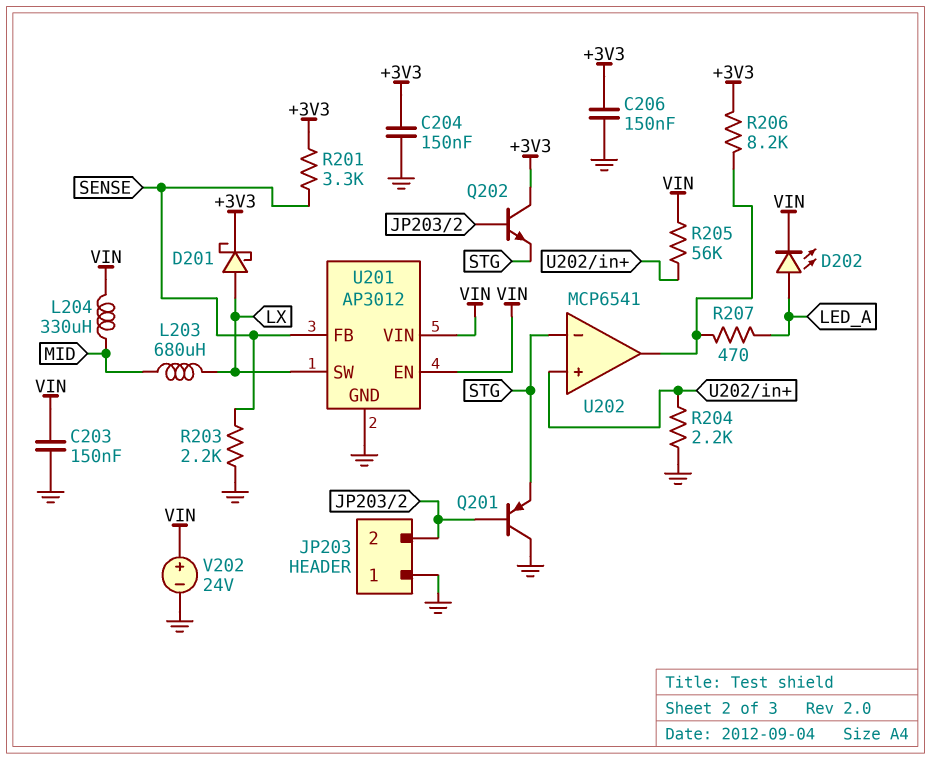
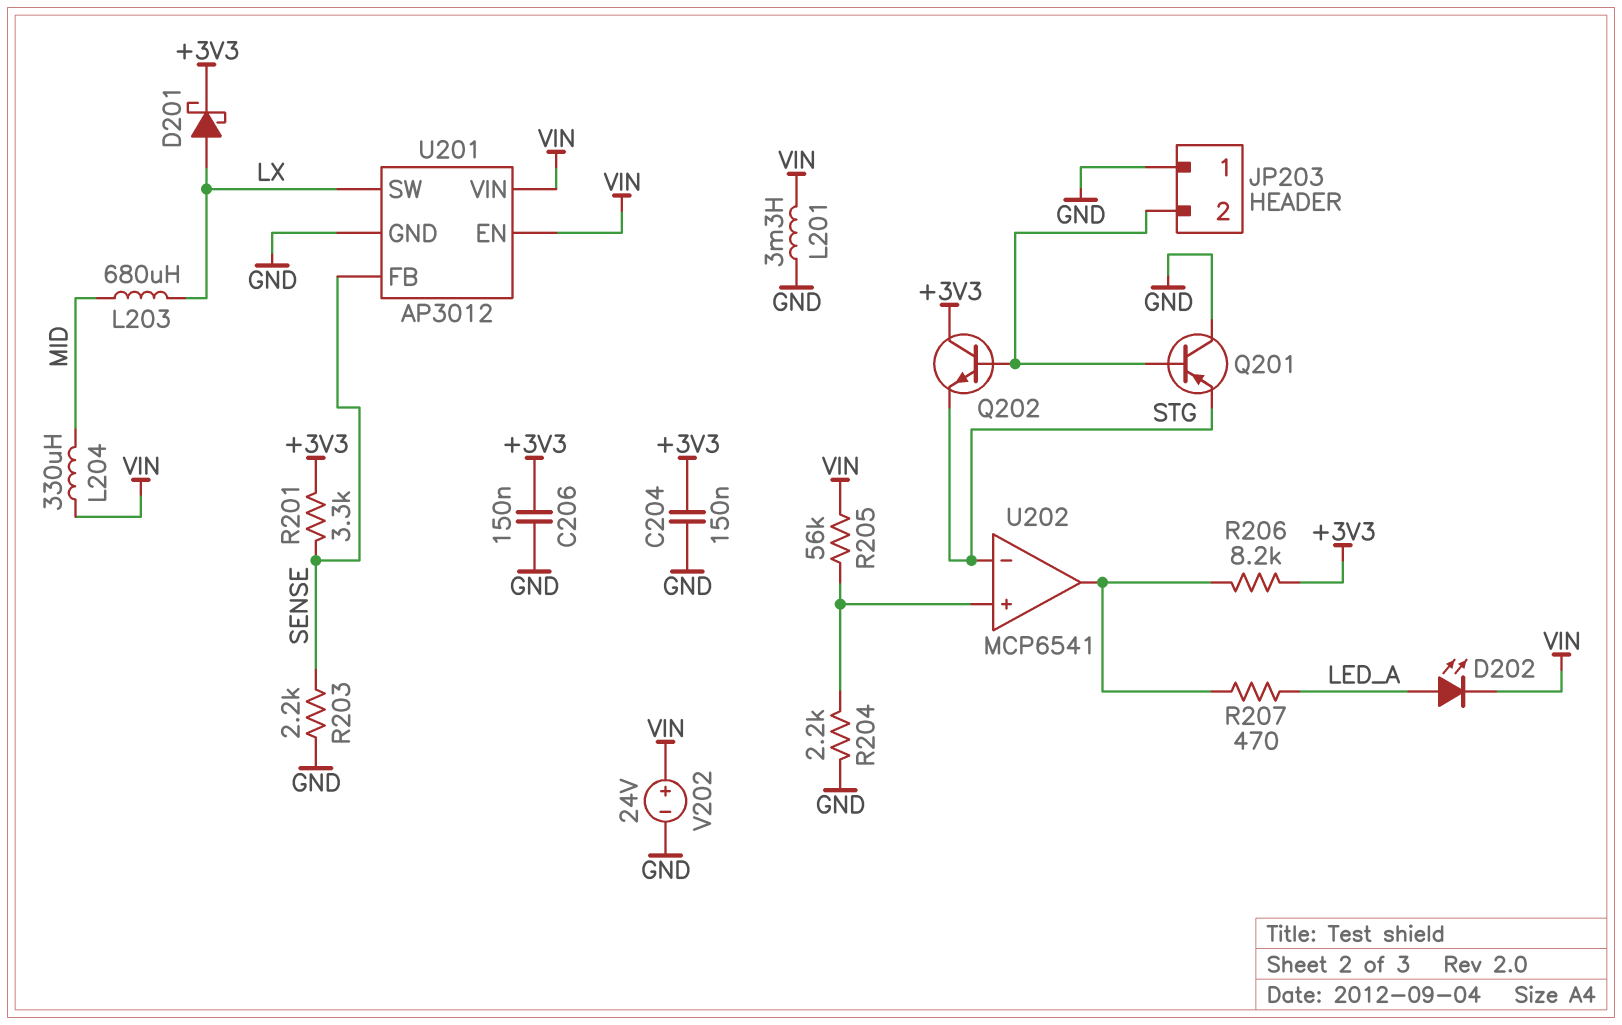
C203: 150nF (GND, VIN) -> none
L201: none -> 3.3mH (GND, VIN)

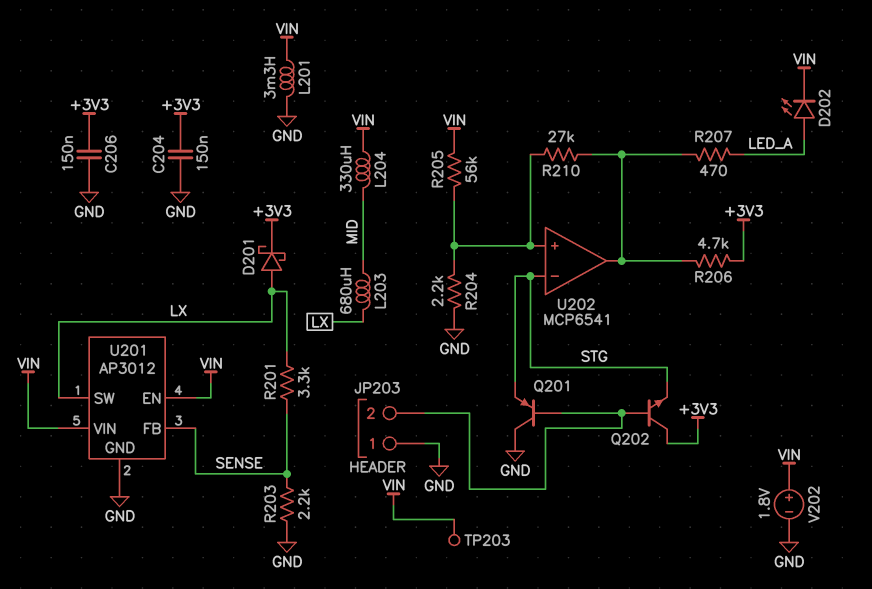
R201: 3.3k (+3V3, SENSE) -> 3.3k (LX, SENSE)
R206: 8.2k (+3V3, U202/out) -> 4.7k (+3V3, U202/out)
R210: none -> 27k (U202/in+, U202/out)
TP203: none -> test point (VIN)
V202: 24V (plus VIN, minus GND) -> 1.8V (plus VIN, minus GND)

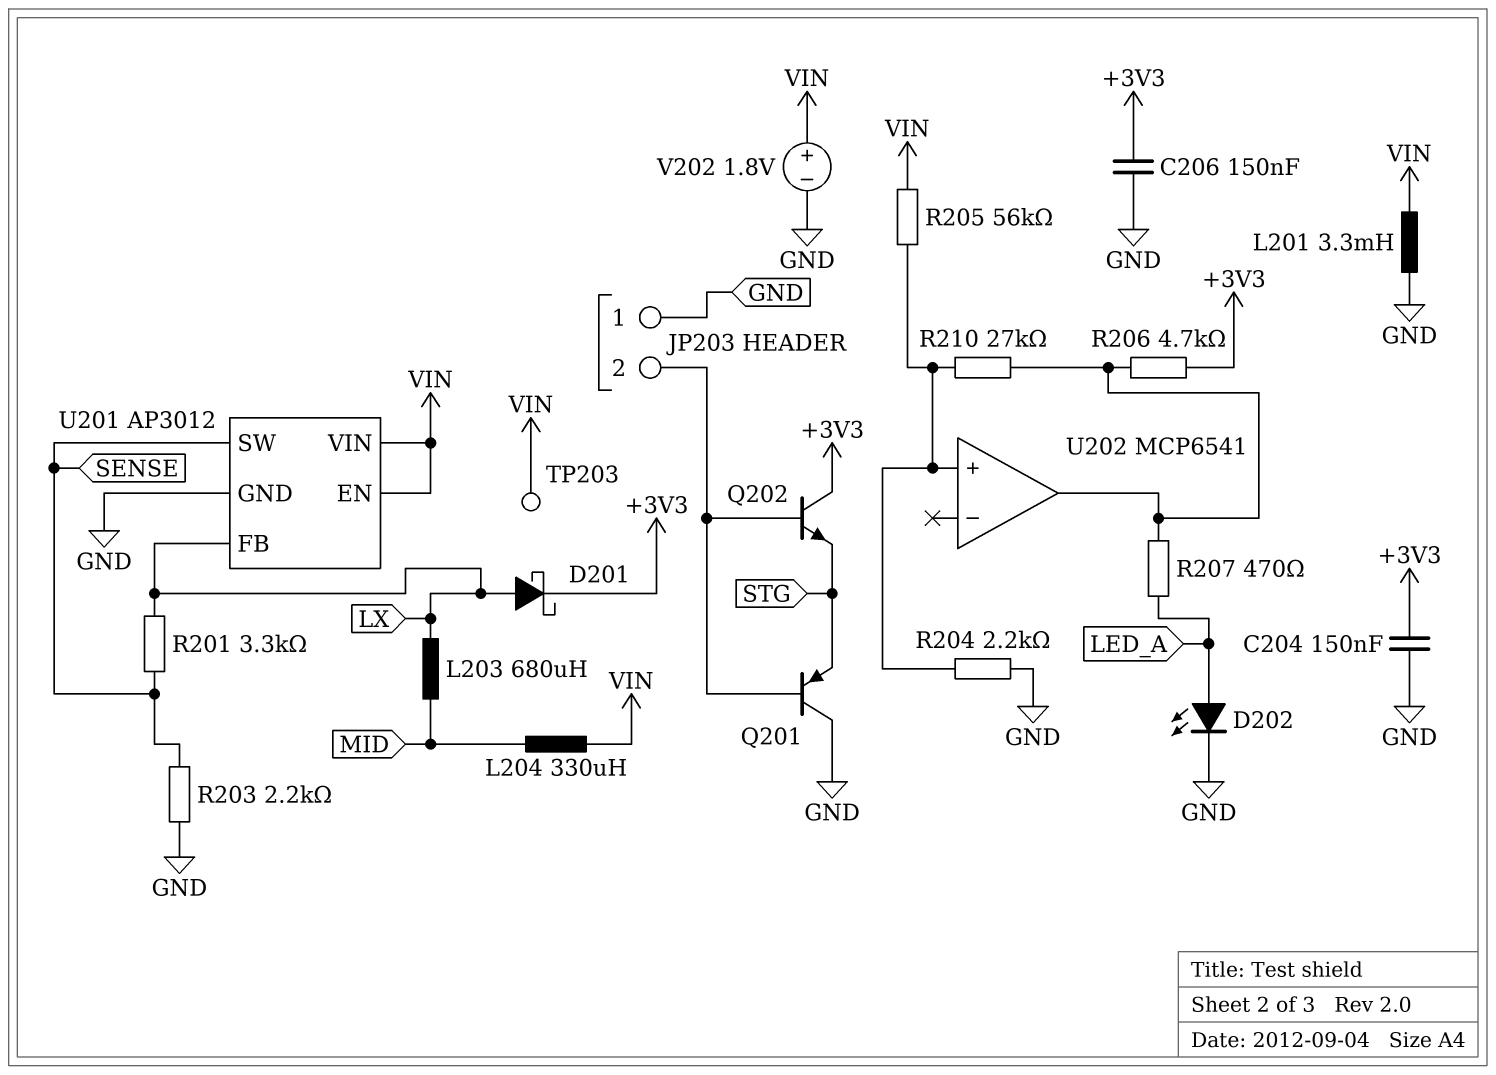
D202: LED (A LED_A, K VIN) -> LED (A LED_A, K GND)
U201 pin FB: SENSE -> LX
U201 pin SW: LX -> SENSE
U202 pin in-: STG -> none

